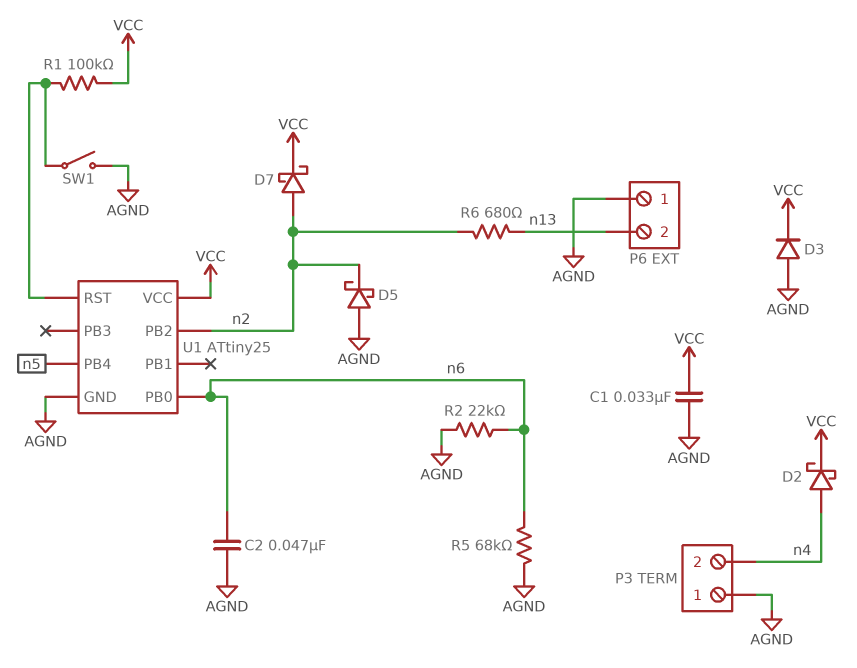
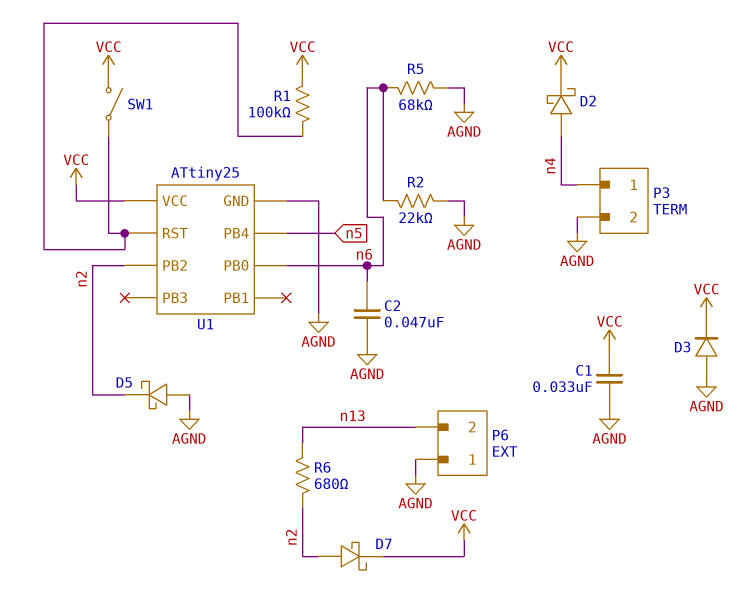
P3 pin 1: AGND -> n4
P3 pin 2: n4 -> AGND
SW1: switch (AGND, U1/RST) -> switch (U1/RST, VCC)

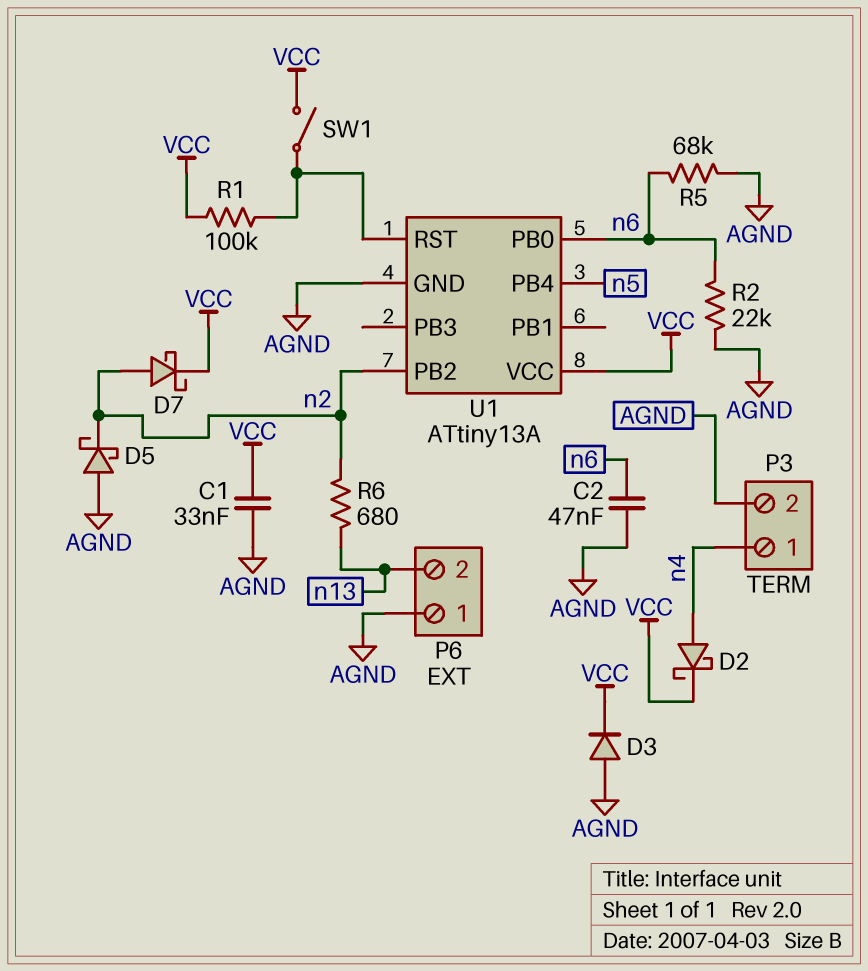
U1: ATtiny25 -> ATtiny13A

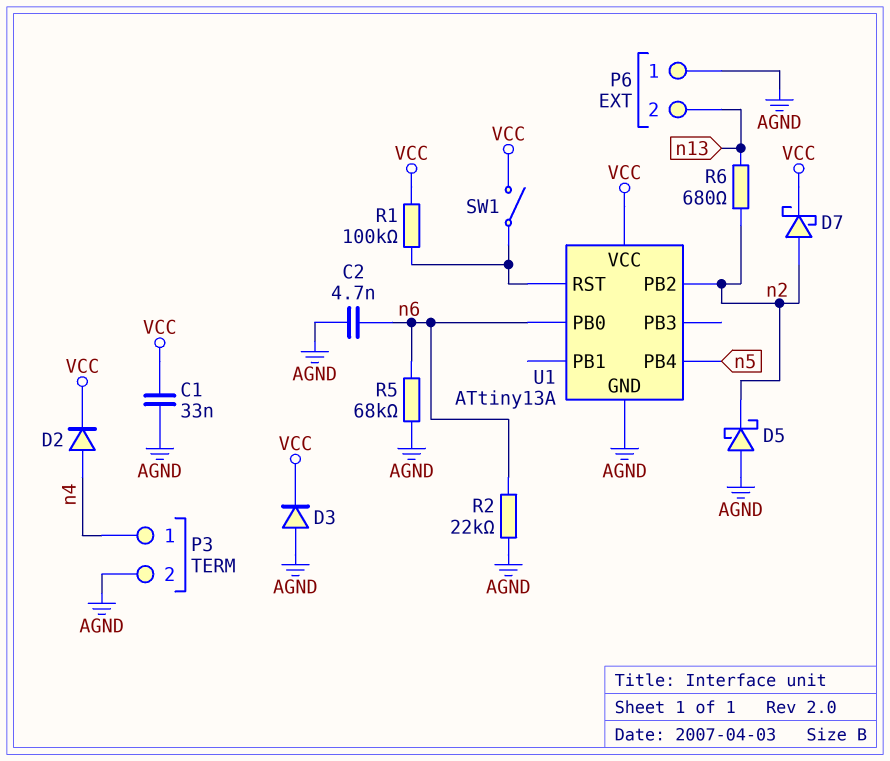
C2: 47nF (AGND, n6) -> 4.7nF (AGND, n6)
D2: schottky (A n4, K VCC) -> diode (A n4, K VCC)

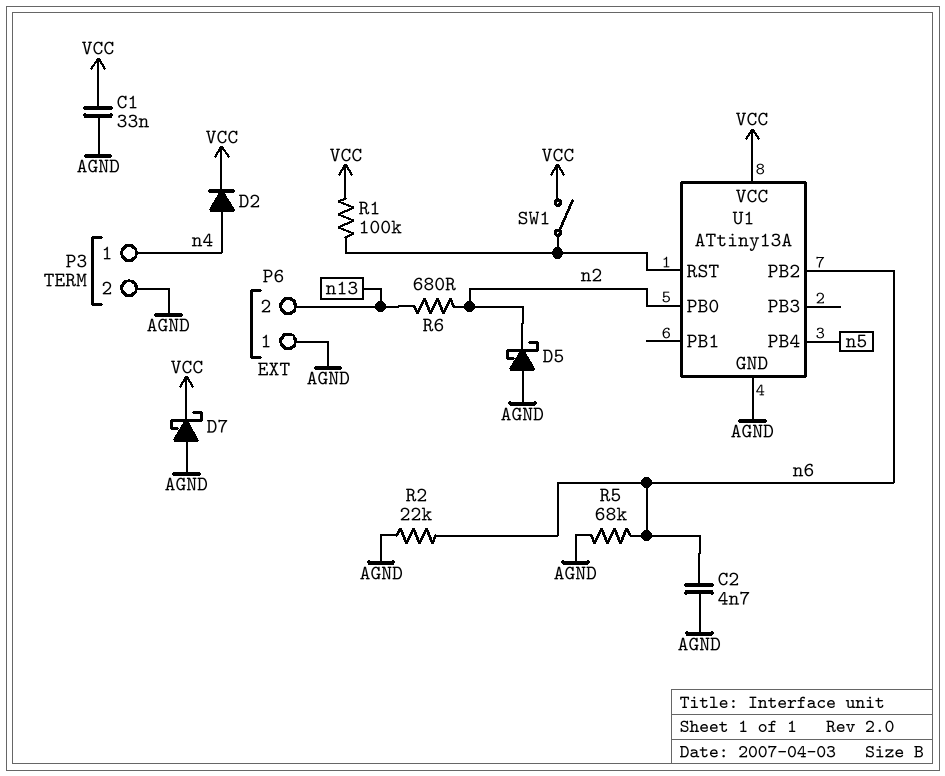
D3: diode (A AGND, K VCC) -> none
D7: schottky (A n2, K VCC) -> schottky (A AGND, K VCC)
U1 pin PB0: n6 -> n2
U1 pin PB2: n2 -> n6

